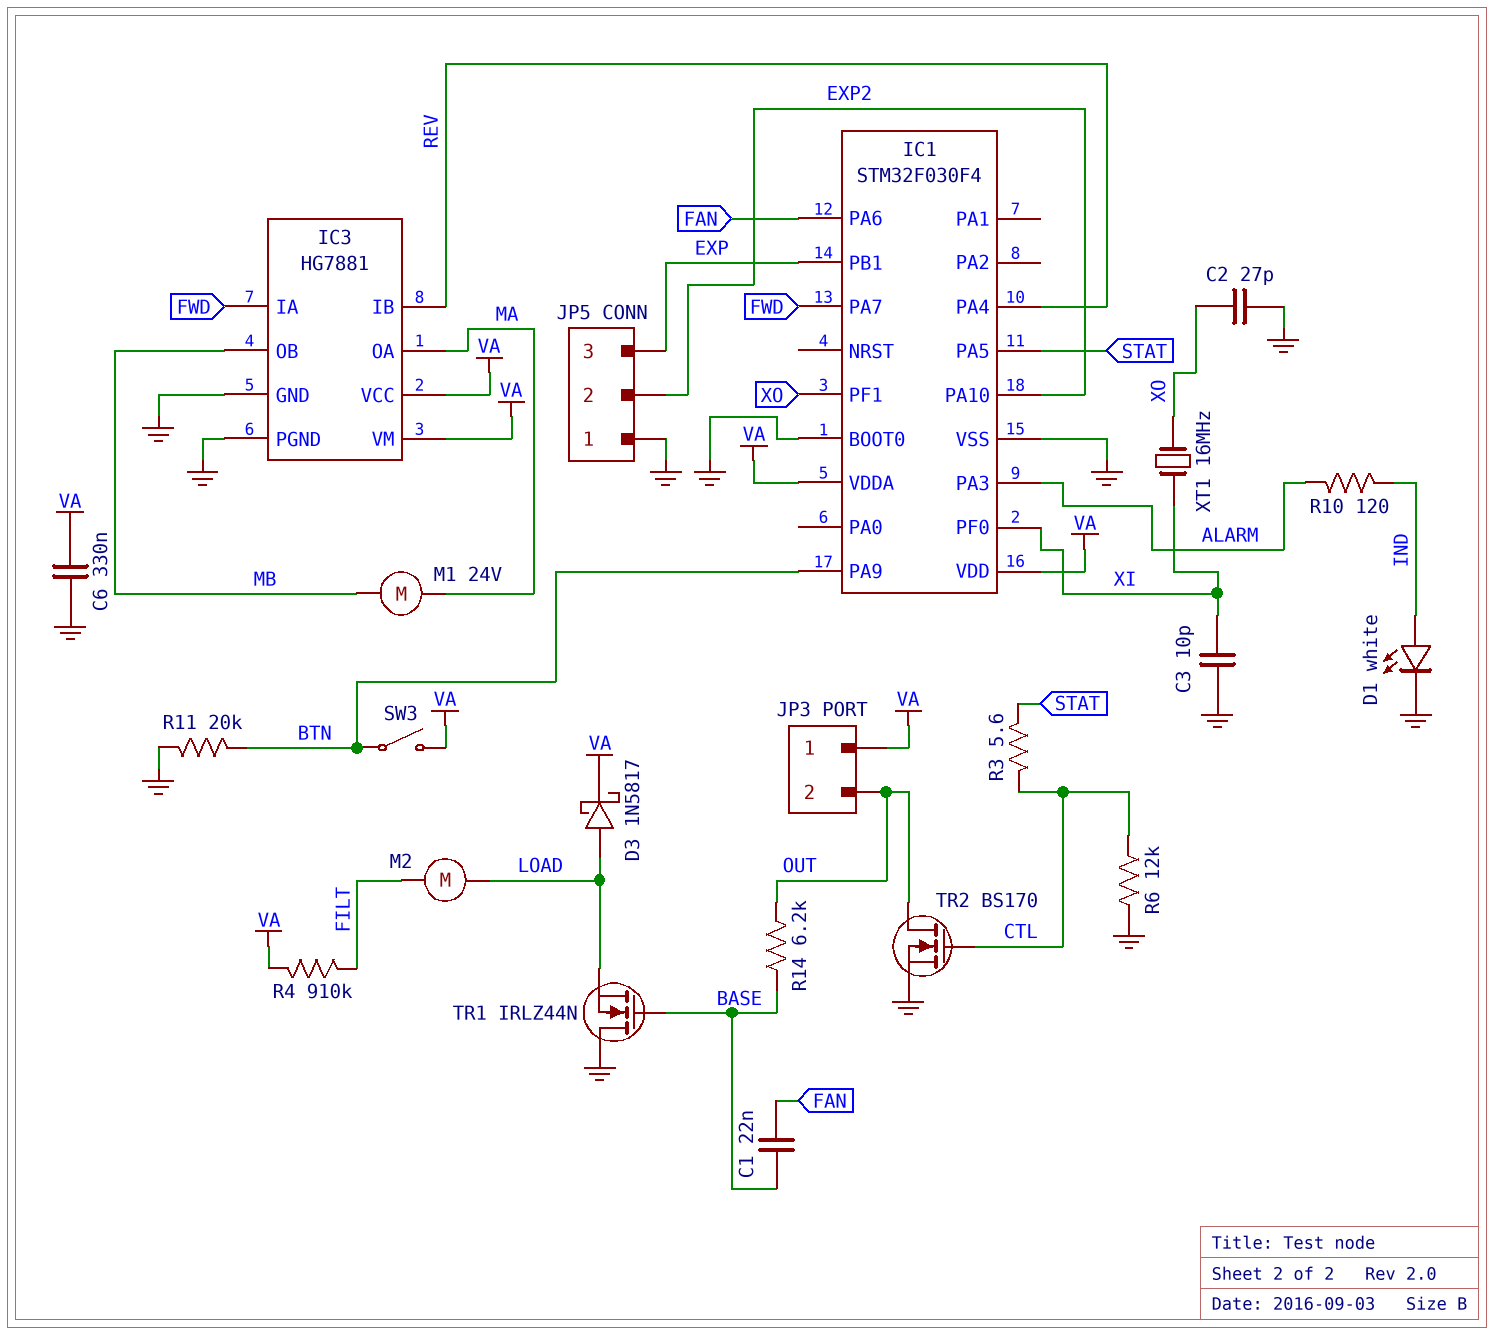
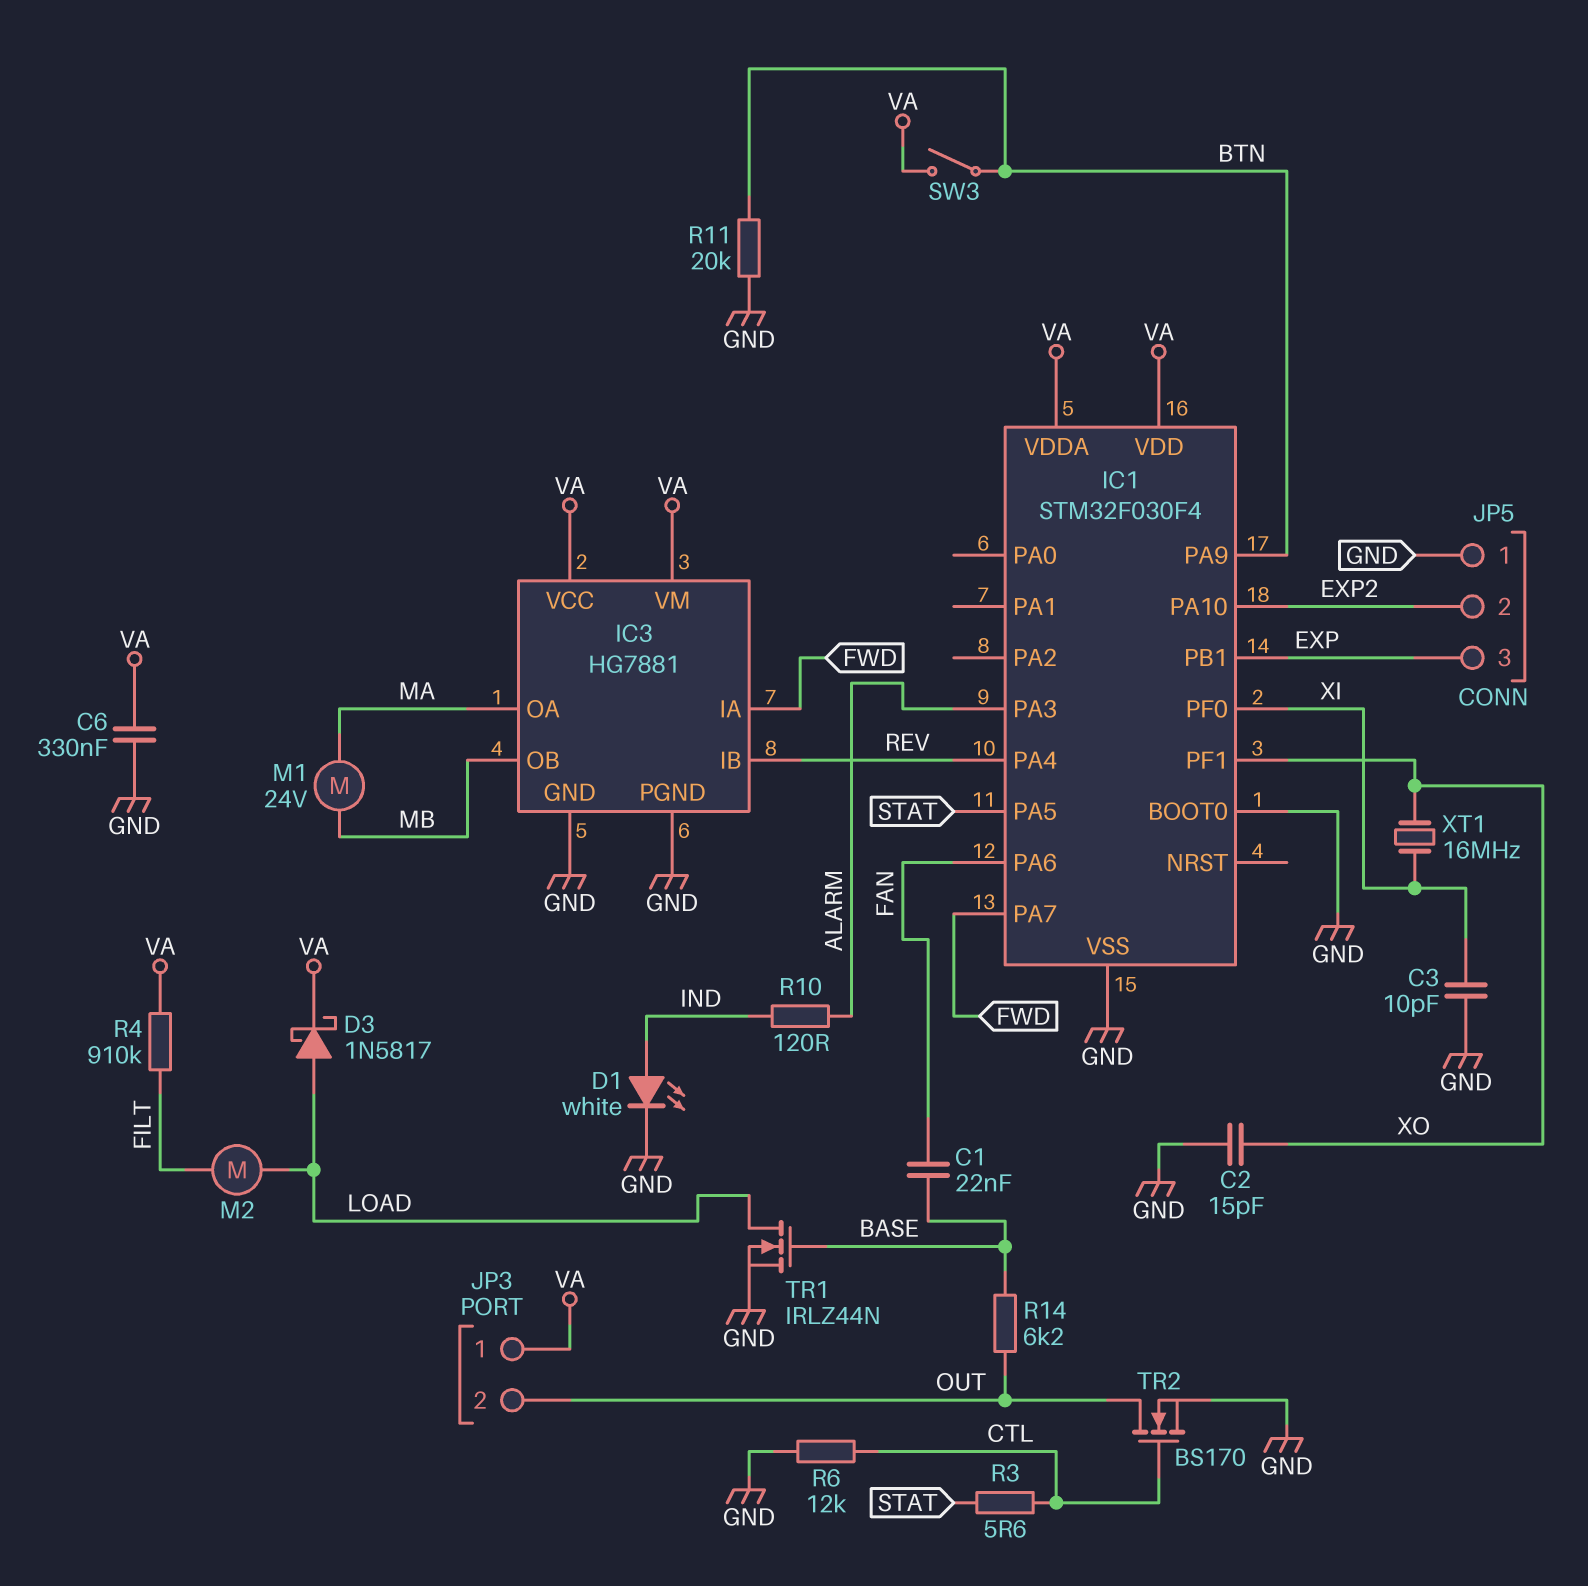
C2: 27pF (GND, XO) -> 15pF (GND, XO)
TR1: NMOS IRLZ44N (G BASE, D GND, S LOAD) -> NMOS IRLZ44N (G BASE, D LOAD, S GND)

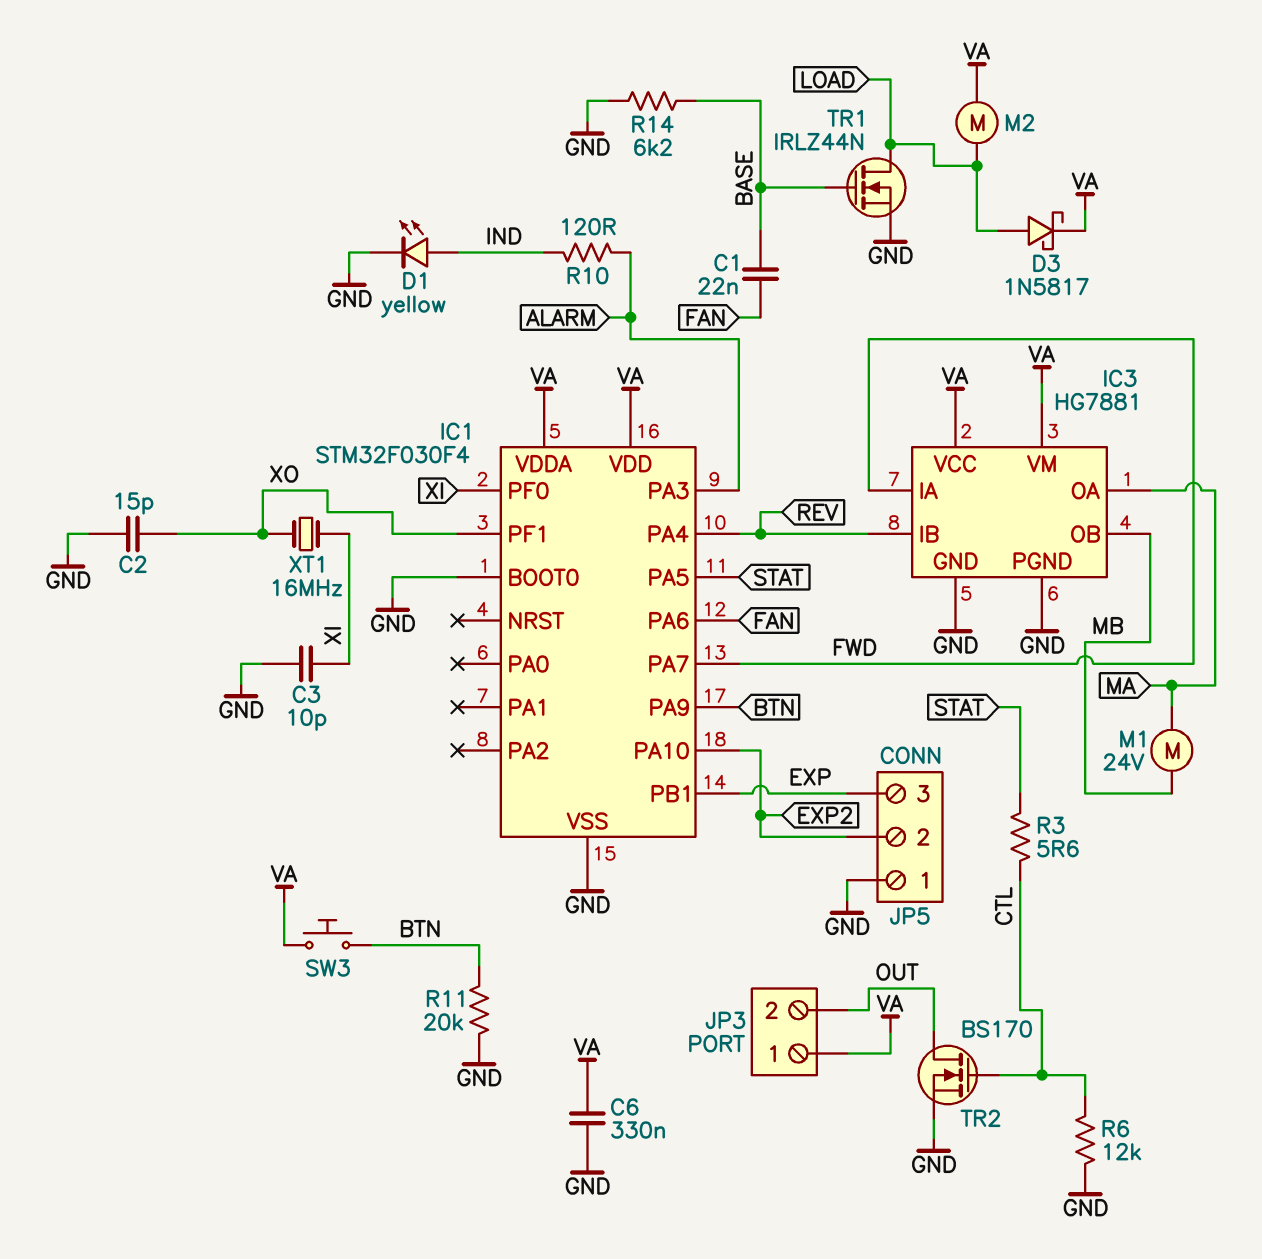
D1: LED white (A IND, K GND) -> LED yellow (A IND, K GND)
M2: motor (FILT, LOAD) -> motor (LOAD, VA)
R4: 910k (FILT, VA) -> none
R14: 6.2k (BASE, OUT) -> 6.2k (BASE, GND)
SW3: switch (BTN, VA) -> button (BTN, VA)

